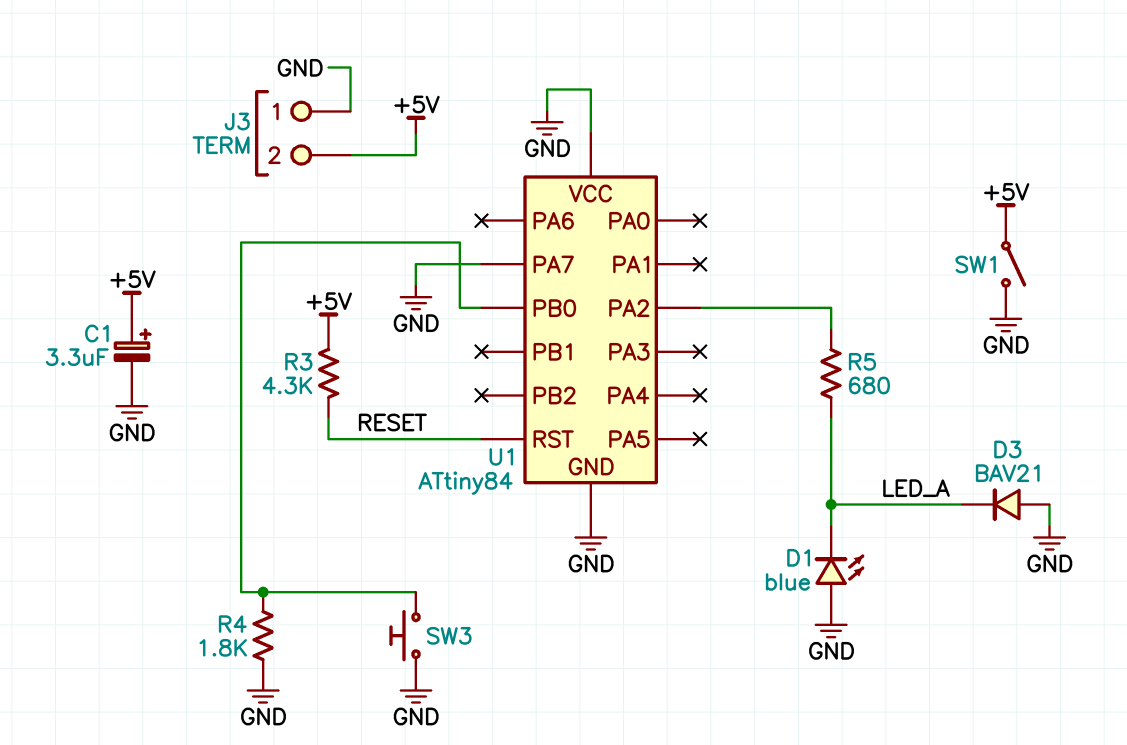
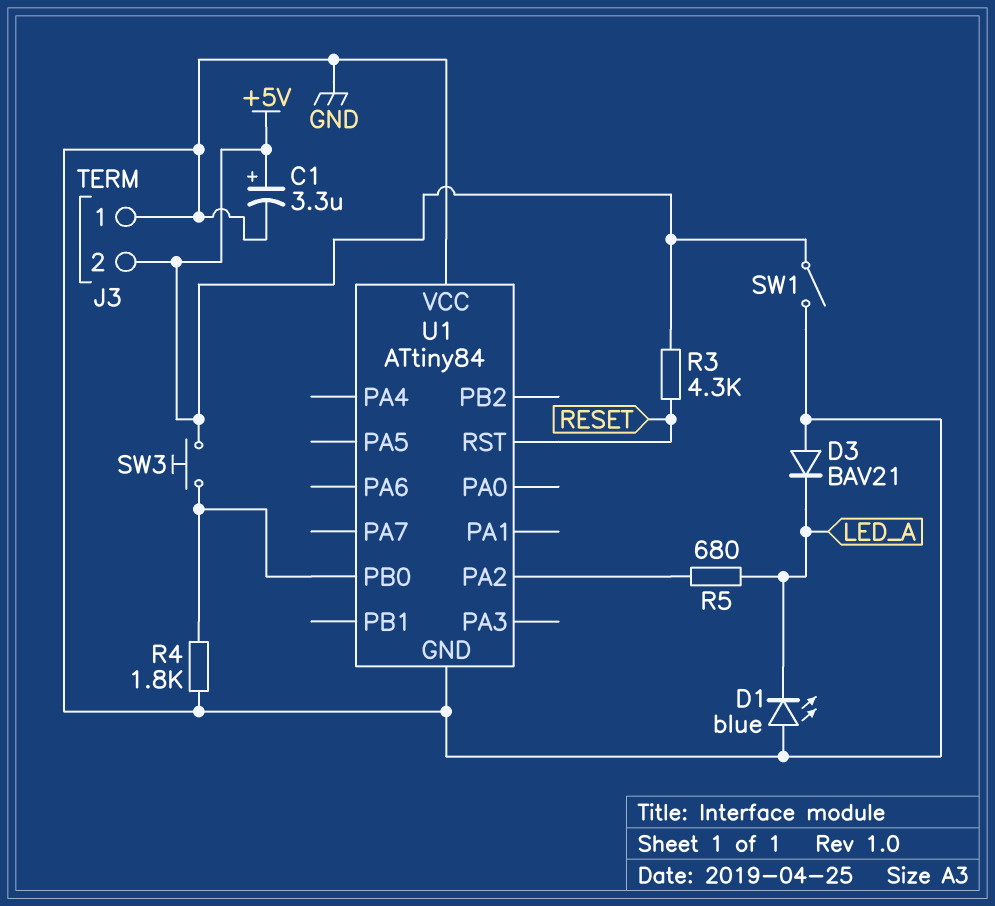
SW3: button (GND, U1/PB0) -> button (+5V, U1/PB0)
U1 pin PA7: GND -> none

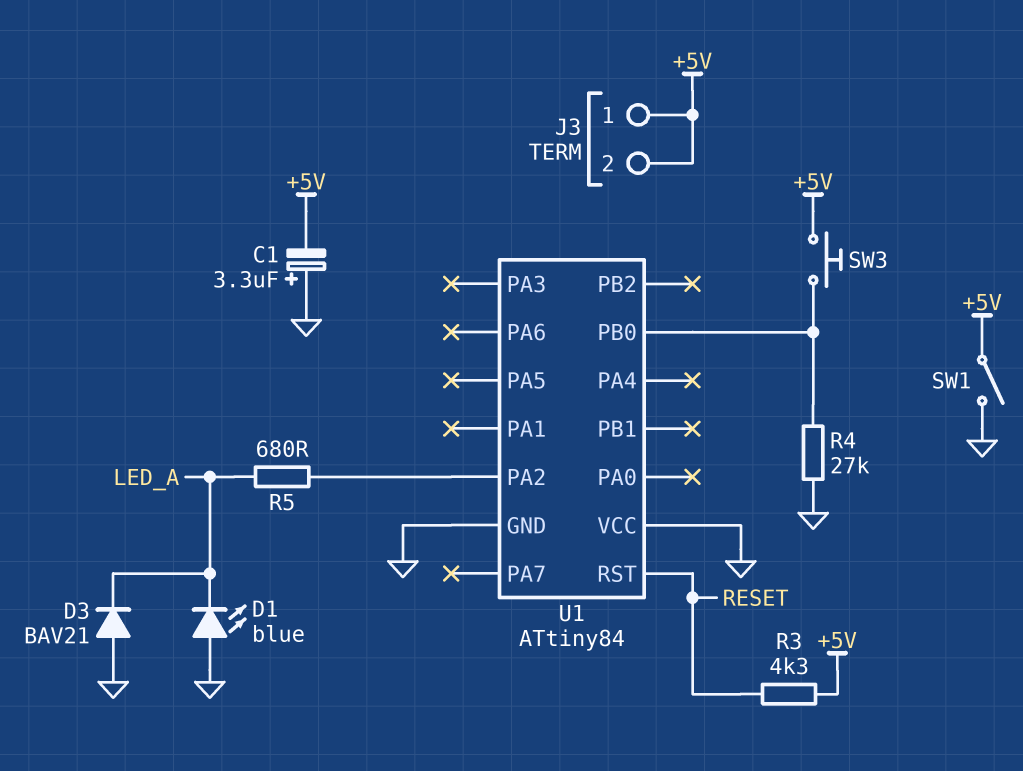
C1: 3.3uF (plus +5V, minus GND) -> 3.3uF (plus GND, minus +5V)
J3 pin 1: GND -> +5V
R4: 1.8k (GND, U1/PB0) -> 27k (GND, U1/PB0)

